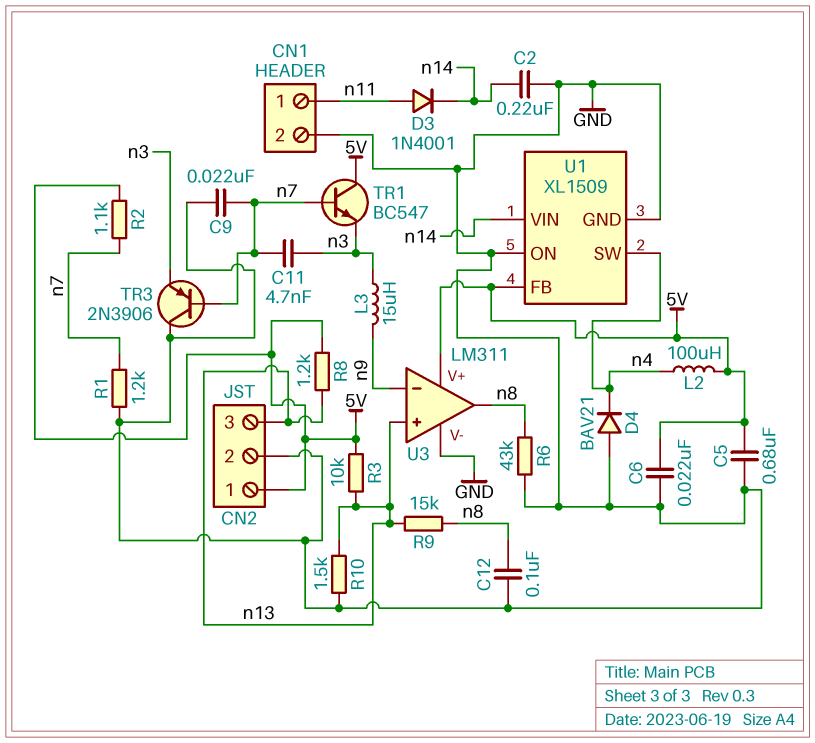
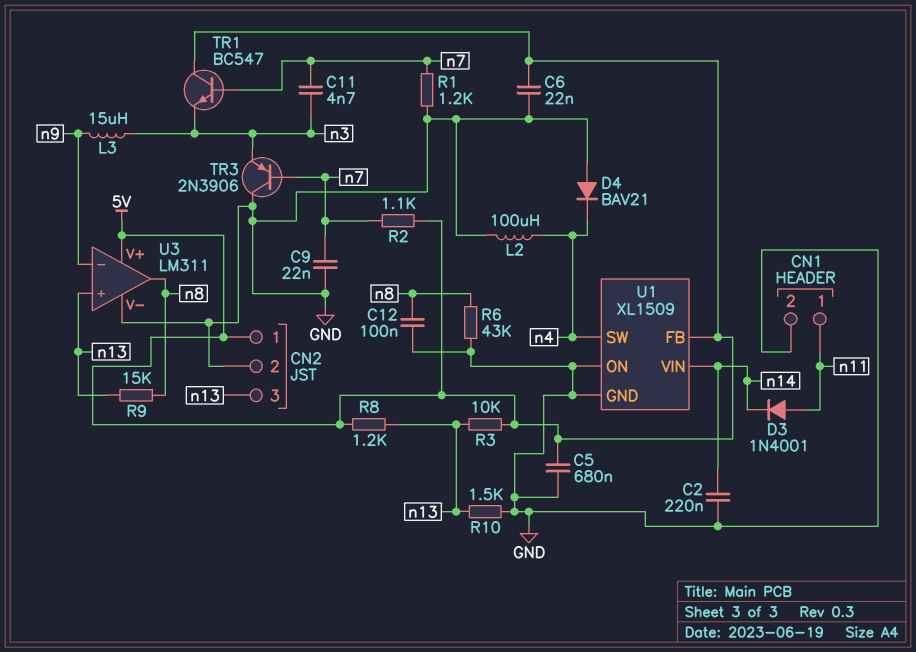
L2: 100uH (5V, n4) -> 100uH (GND, n4)

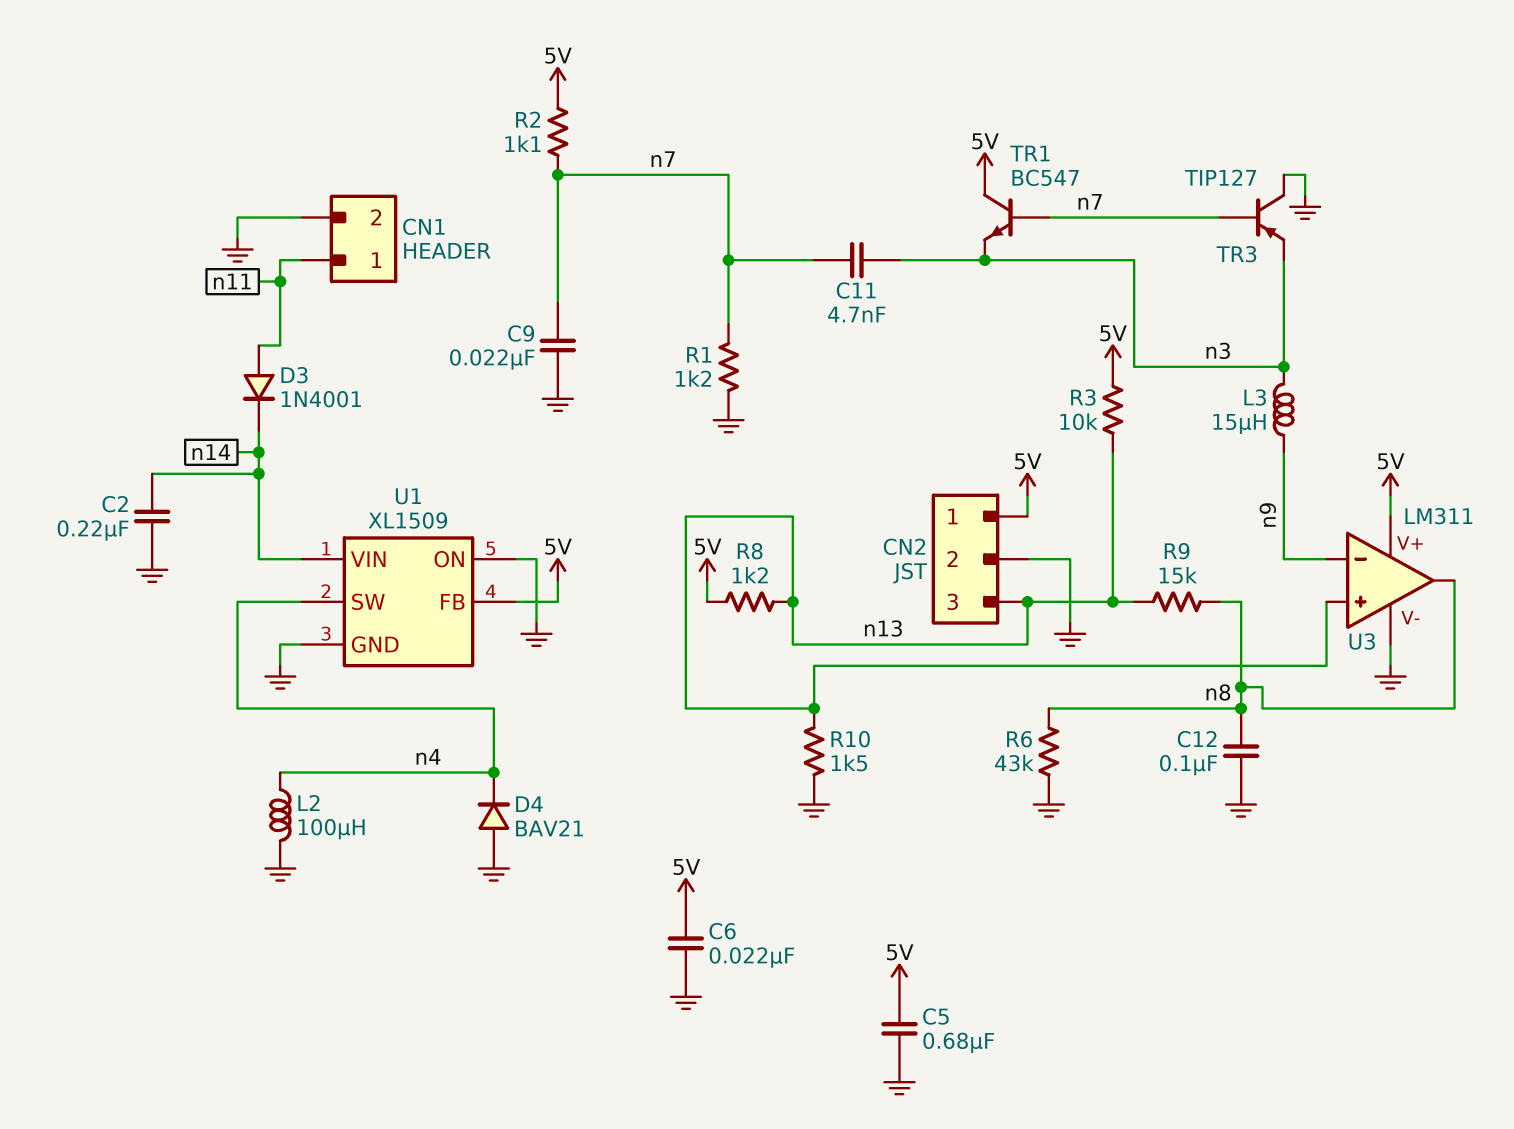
TR3: PNP 2N3906 (B n7, C GND, E n3) -> PNP TIP127 (B n7, C GND, E n3)

